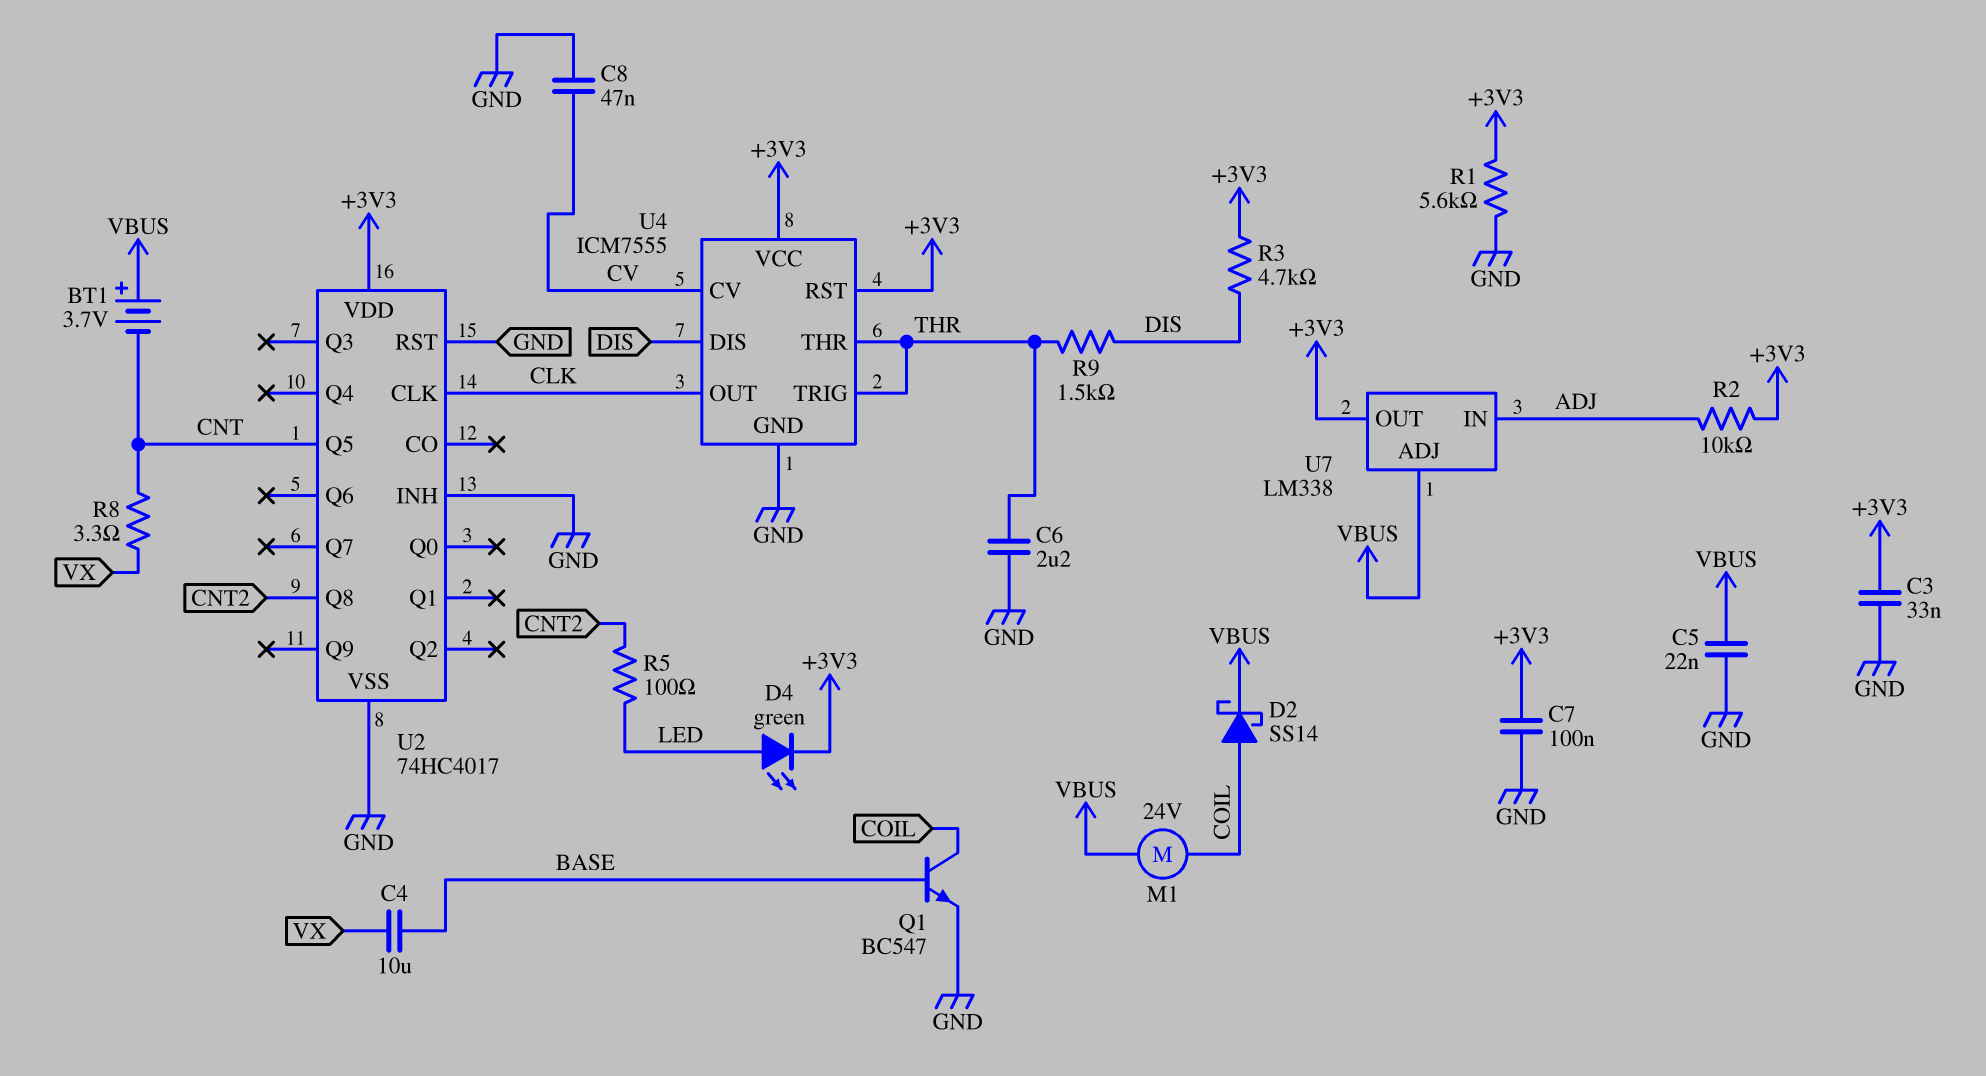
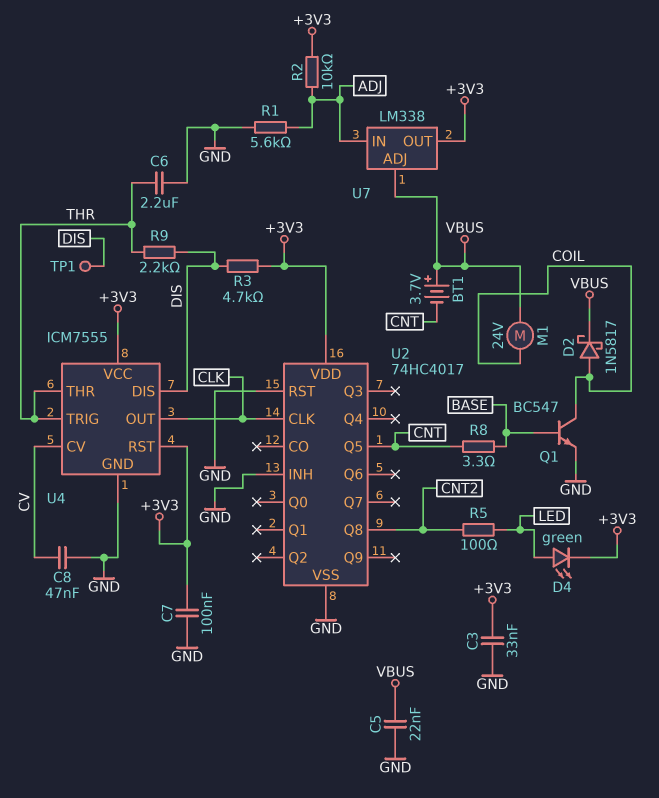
C4: 10uF (BASE, VX) -> none
D2: schottky SS14 (A COIL, K VBUS) -> schottky 1N5817 (A COIL, K VBUS)
R1: 5.6k (+3V3, GND) -> 5.6k (ADJ, GND)
R8: 3.3 (CNT, VX) -> 3.3 (BASE, CNT)
R9: 1.5k (DIS, THR) -> 2.2k (DIS, THR)
TP1: none -> test point (DIS)

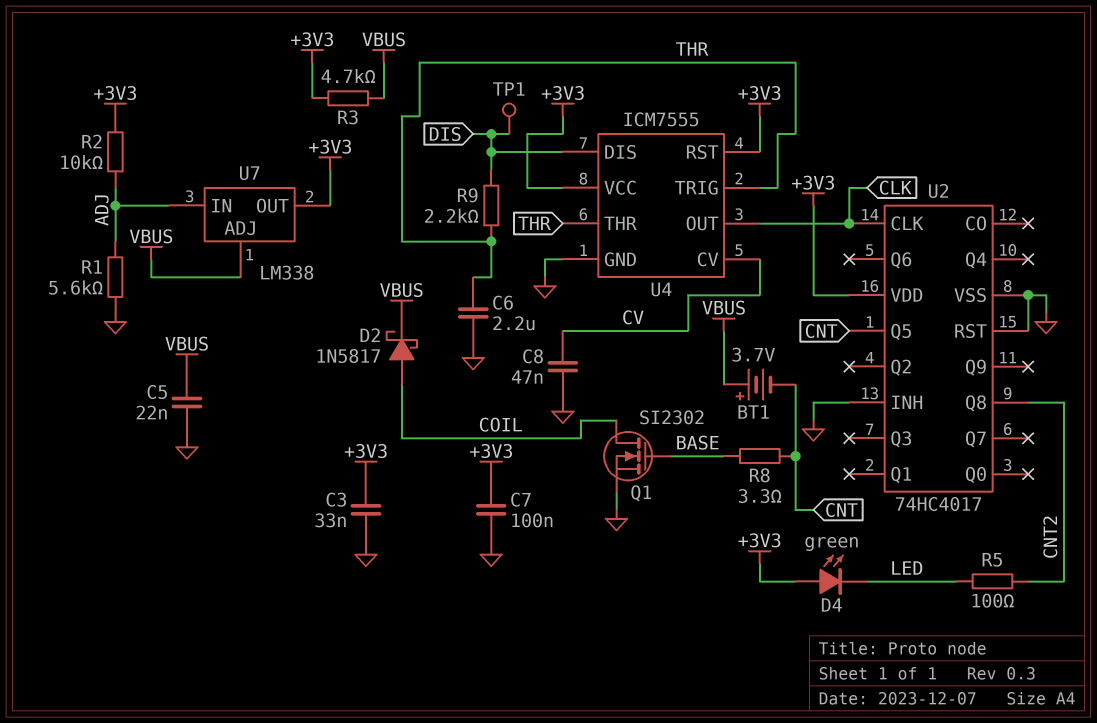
D4: LED green (A LED, K +3V3) -> LED green (A +3V3, K LED)
M1: motor 24V (COIL, VBUS) -> none
Q1: NPN BC547 (B BASE, C COIL, E GND) -> NMOS SI2302 (G BASE, D COIL, S GND)
R3: 4.7k (+3V3, DIS) -> 4.7k (+3V3, VBUS)

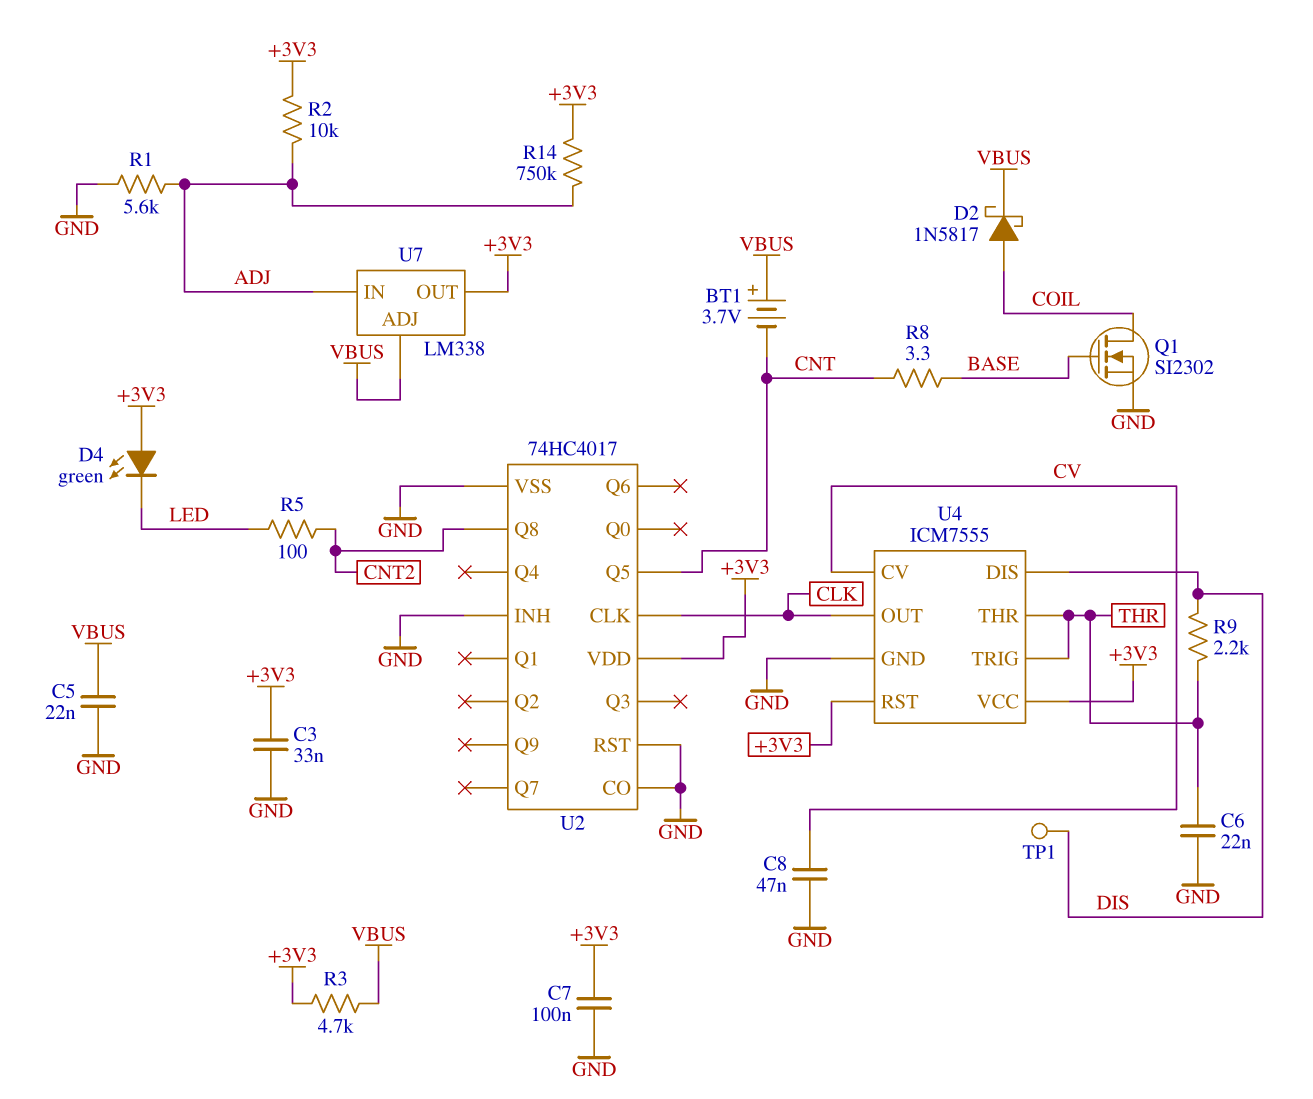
C6: 2.2uF (GND, THR) -> 22nF (GND, THR)
R14: none -> 750k (+3V3, ADJ)
U2 pin CO: none -> GND

